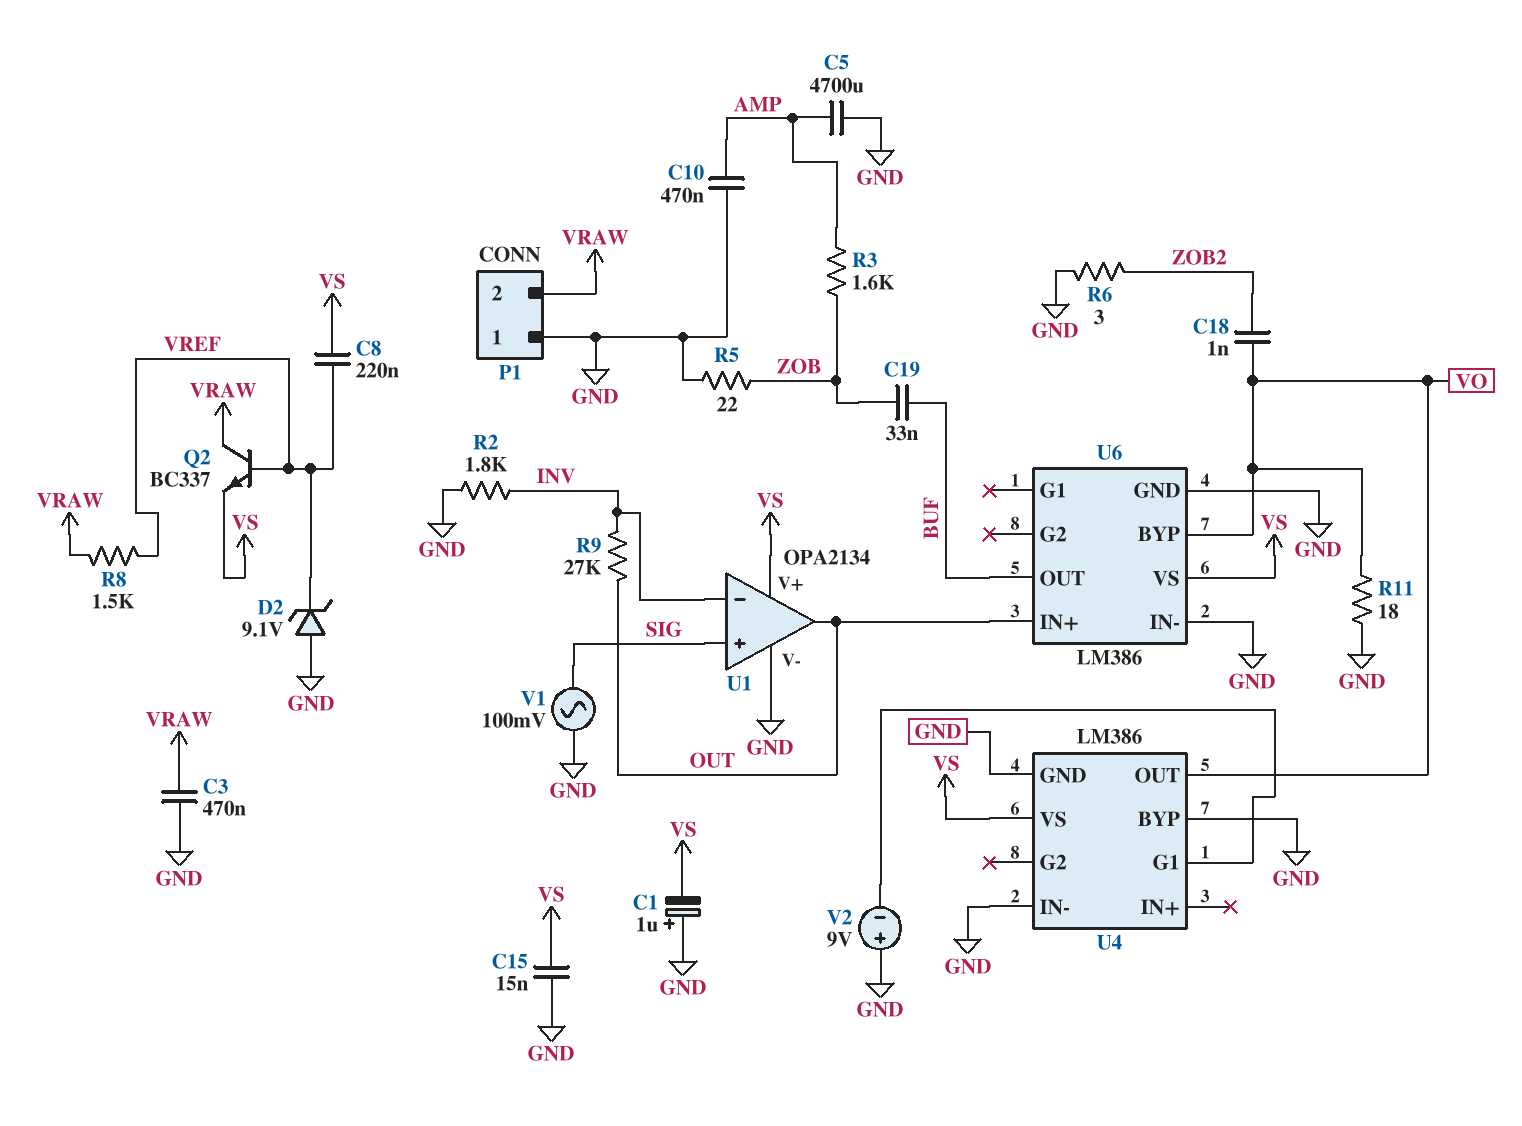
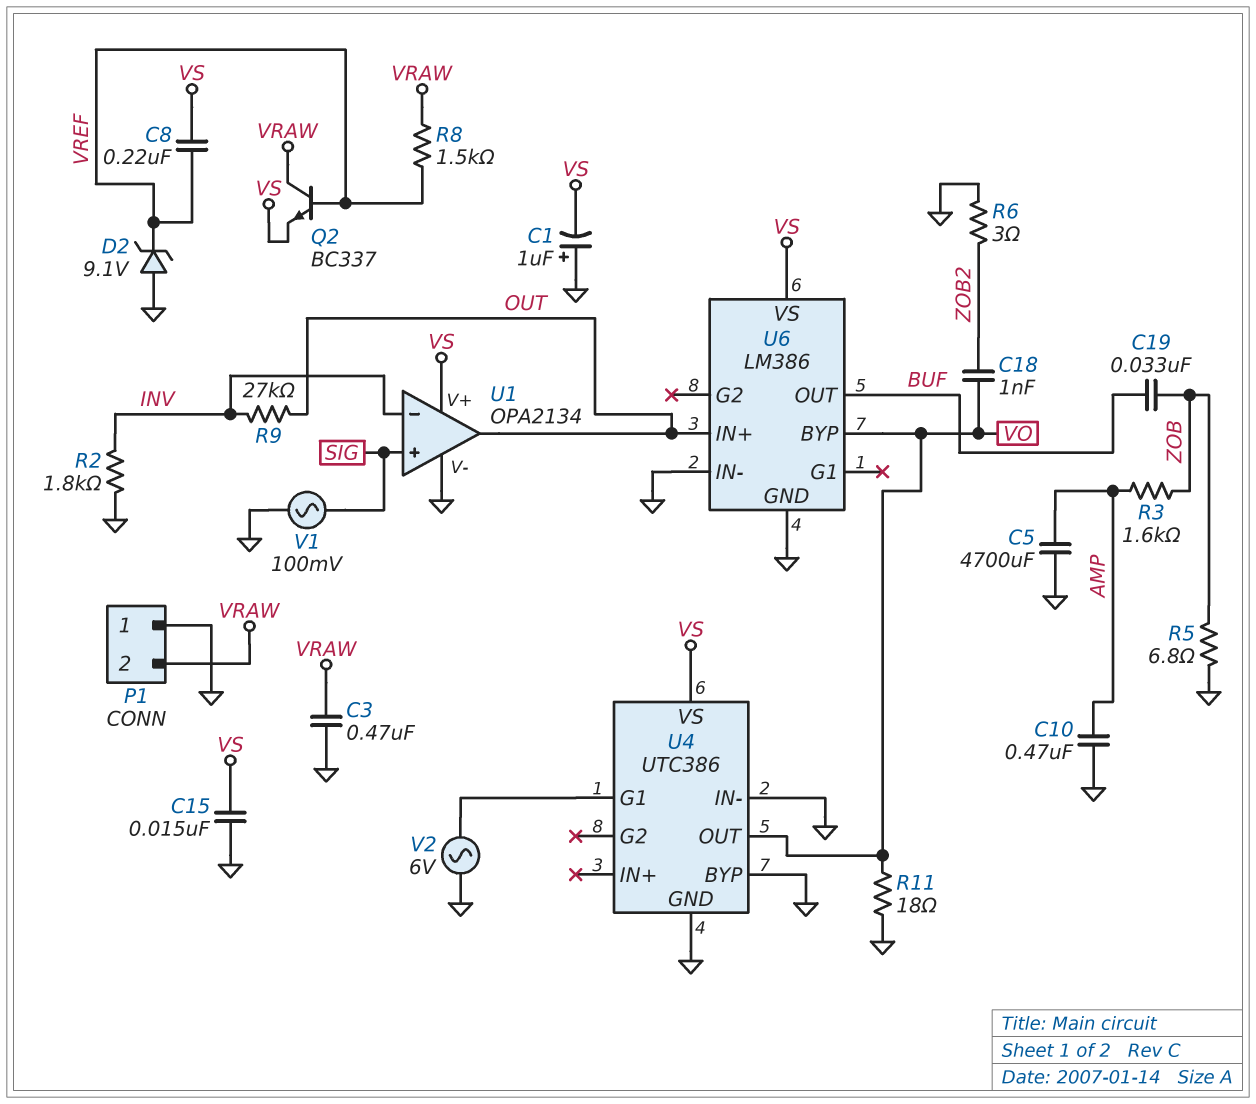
R5: 22 (GND, ZOB) -> 6.8 (GND, ZOB)
U4: LM386 -> UTC386
V2: 9V (plus GND, minus U4/G1) -> AC 6V (GND, U4/G1)

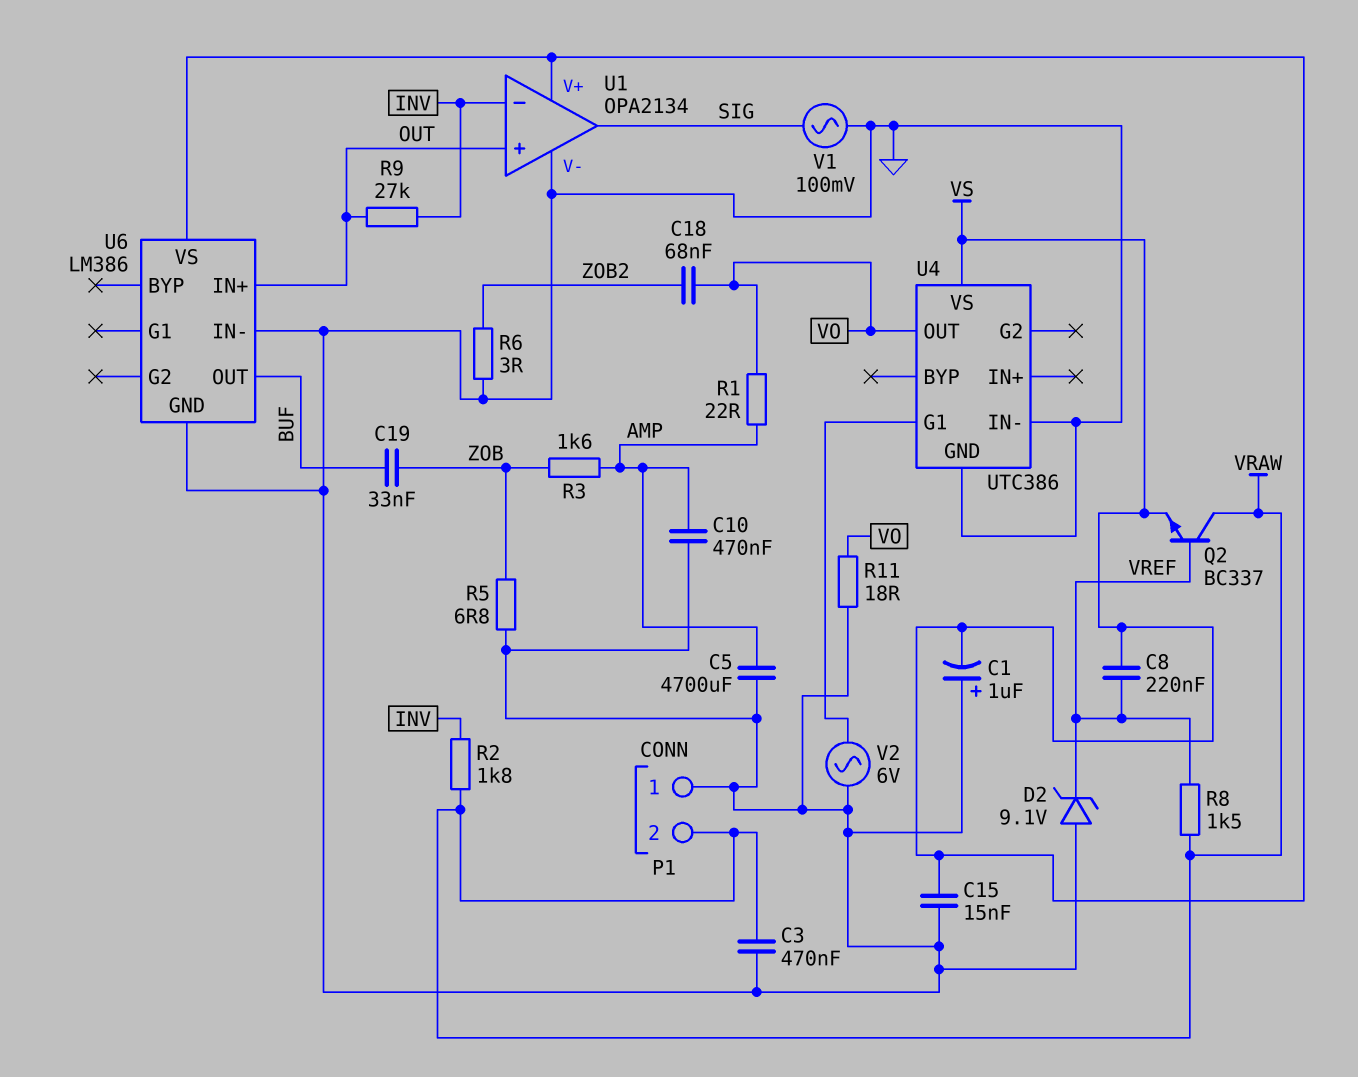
C18: 1nF (VO, ZOB2) -> 68nF (VO, ZOB2)
R1: none -> 22 (AMP, VO)
R2: 1.8k (GND, INV) -> 1.8k (INV, VRAW)
U1 pin in+: SIG -> OUT
U1 pin out: OUT -> SIG
U4 pin BYP: GND -> none
U6 pin BYP: VO -> none

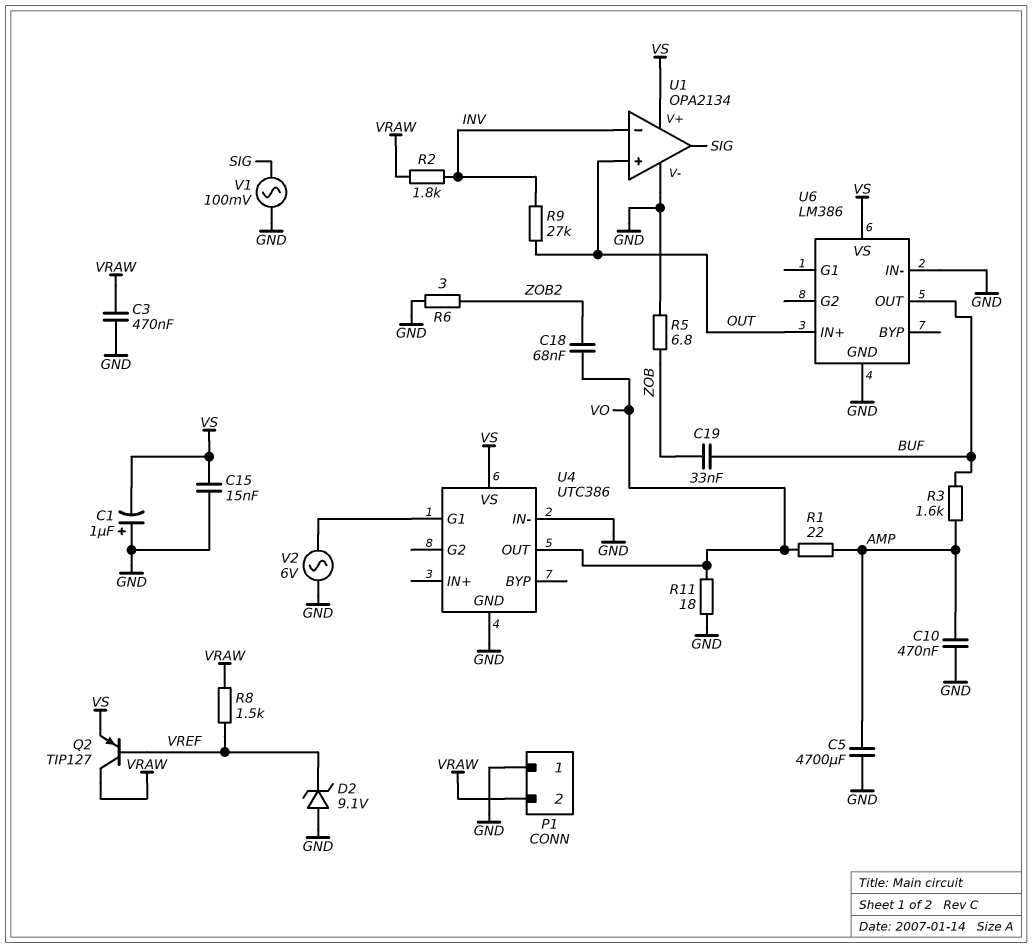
C8: 220nF (VREF, VS) -> none
Q2: NPN BC337 (B VREF, C VRAW, E VS) -> PNP TIP127 (B VREF, C VRAW, E VS)
R3: 1.6k (AMP, ZOB) -> 1.6k (AMP, BUF)

